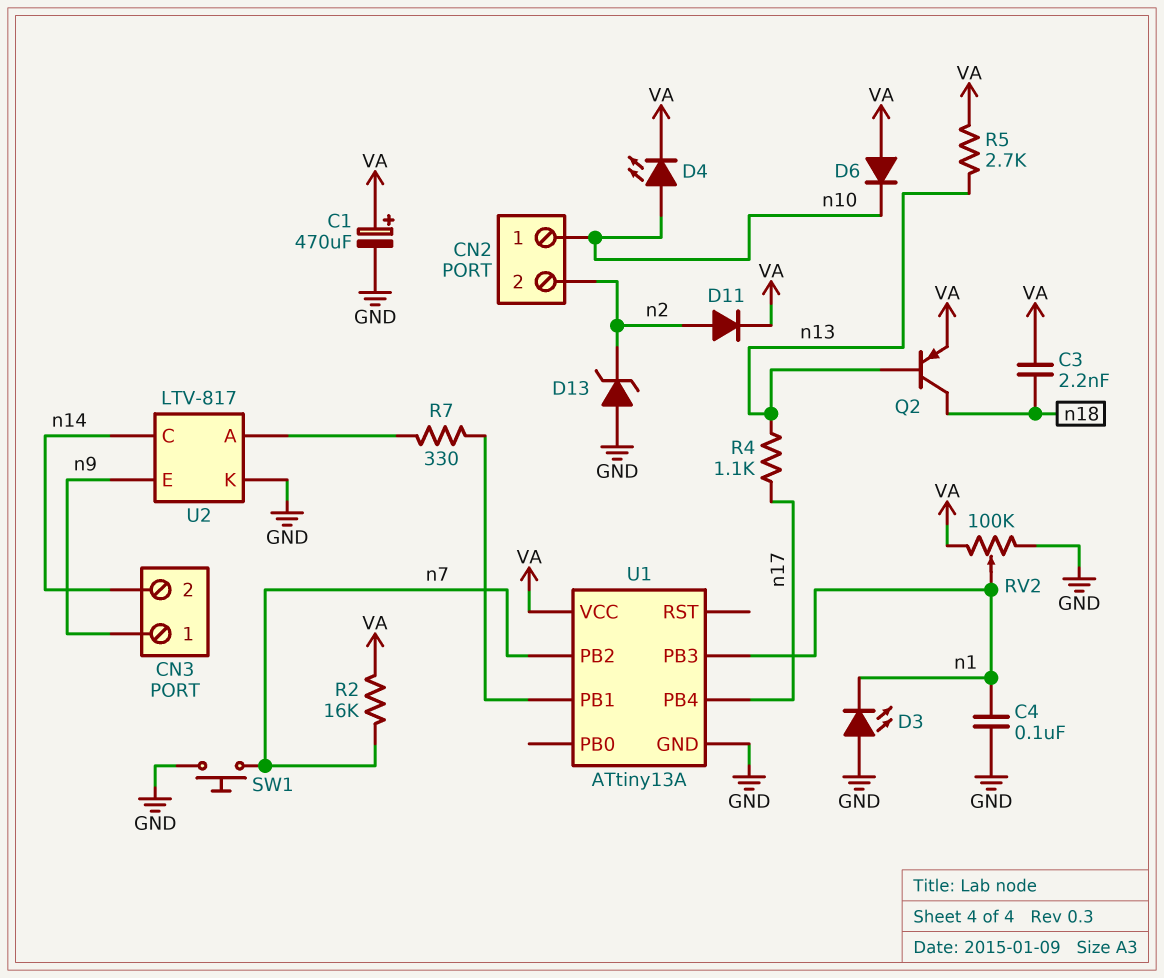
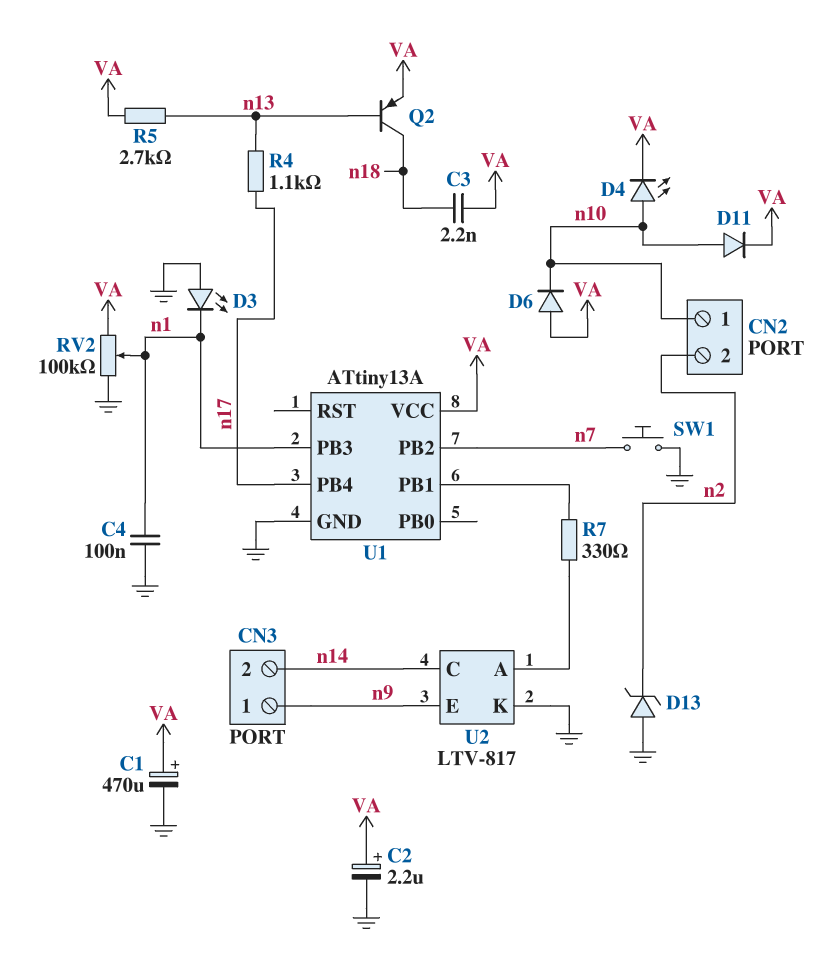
C2: none -> 2.2uF (plus VA, minus GND)
D11: diode (A n2, K VA) -> diode (A n10, K VA)
R2: 16k (VA, n7) -> none

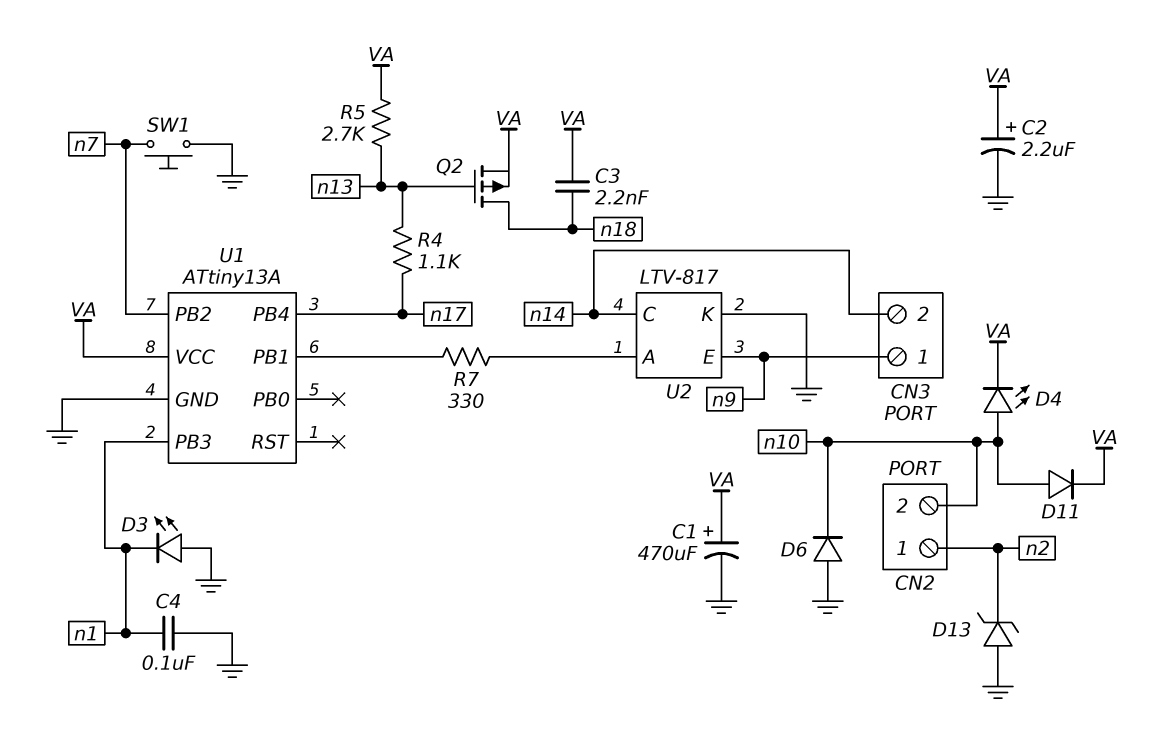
CN2 pin 1: n10 -> n2
CN2 pin 2: n2 -> n10
D6: diode (A VA, K n10) -> diode (A GND, K n10)
Q2: PNP (B n13, C n18, E VA) -> PMOS (G n13, D n18, S VA)
RV2: 100k (GND, VA, wiper n1) -> none

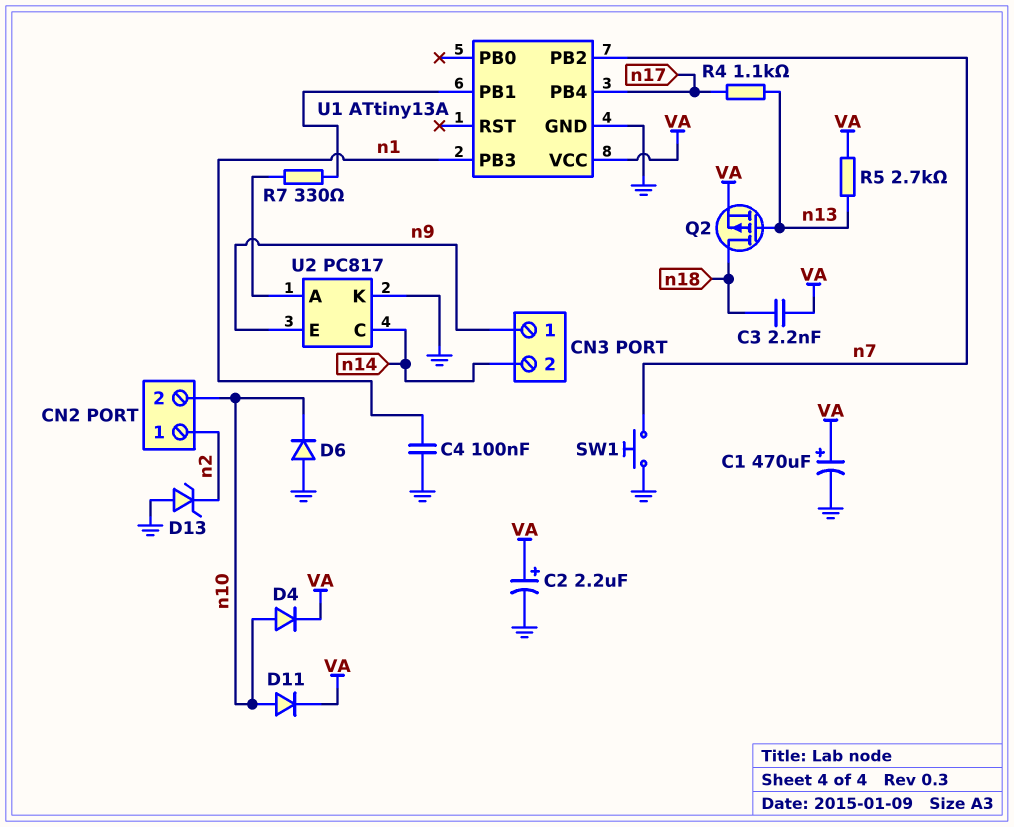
D3: LED (A GND, K n1) -> none
D4: LED (A n10, K VA) -> diode (A n10, K VA)
U2: LTV-817 -> PC817

